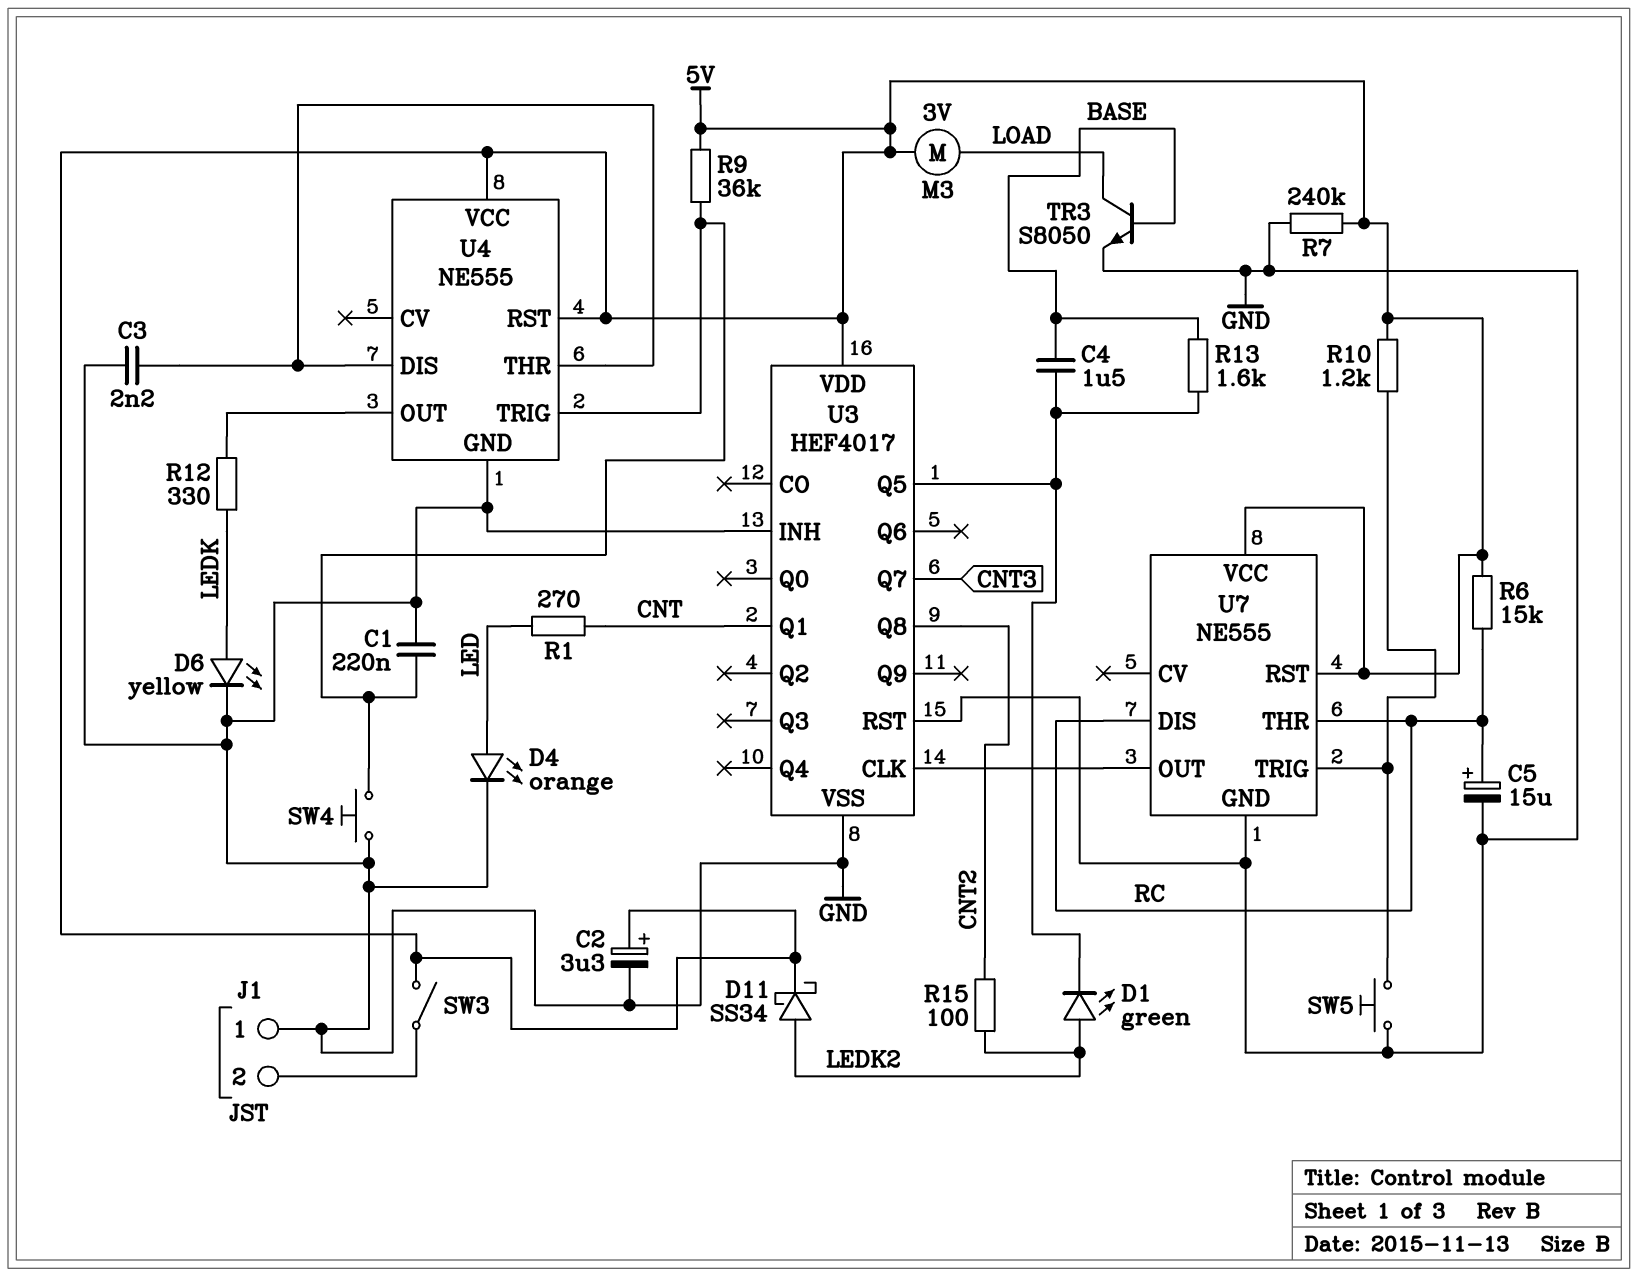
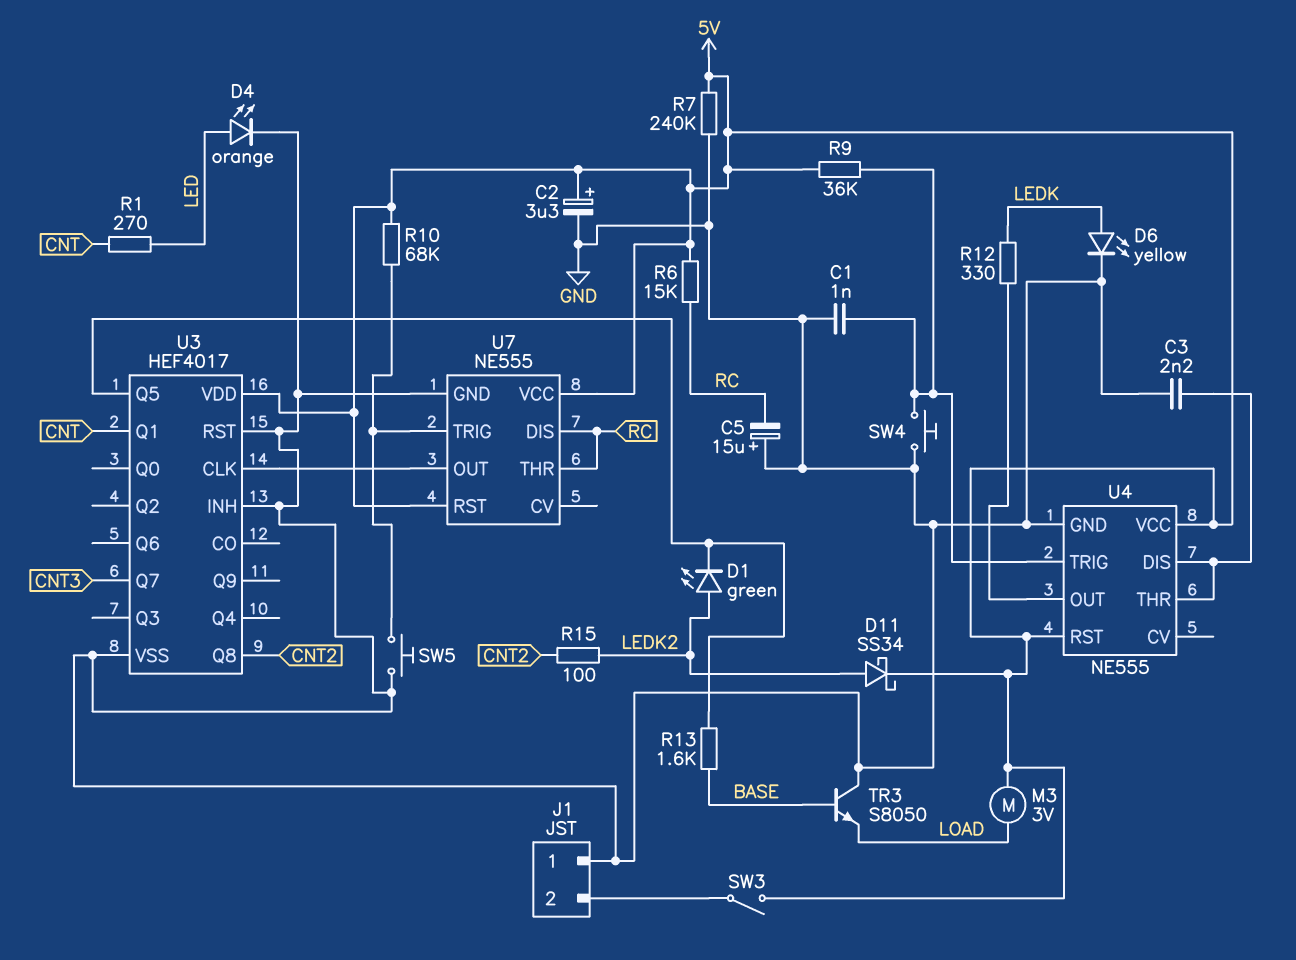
C1: 220nF (GND, U4/TRIG) -> 1nF (GND, U4/TRIG)
C4: 1.5uF (BASE, U3/Q5) -> none
C5: 15uF (plus RC, minus GND) -> 15uF (plus GND, minus RC)
R10: 1.2k (5V, U7/TRIG) -> 68k (5V, U7/TRIG)
TR3: NPN S8050 (B BASE, C LOAD, E GND) -> NPN S8050 (B BASE, C GND, E LOAD)

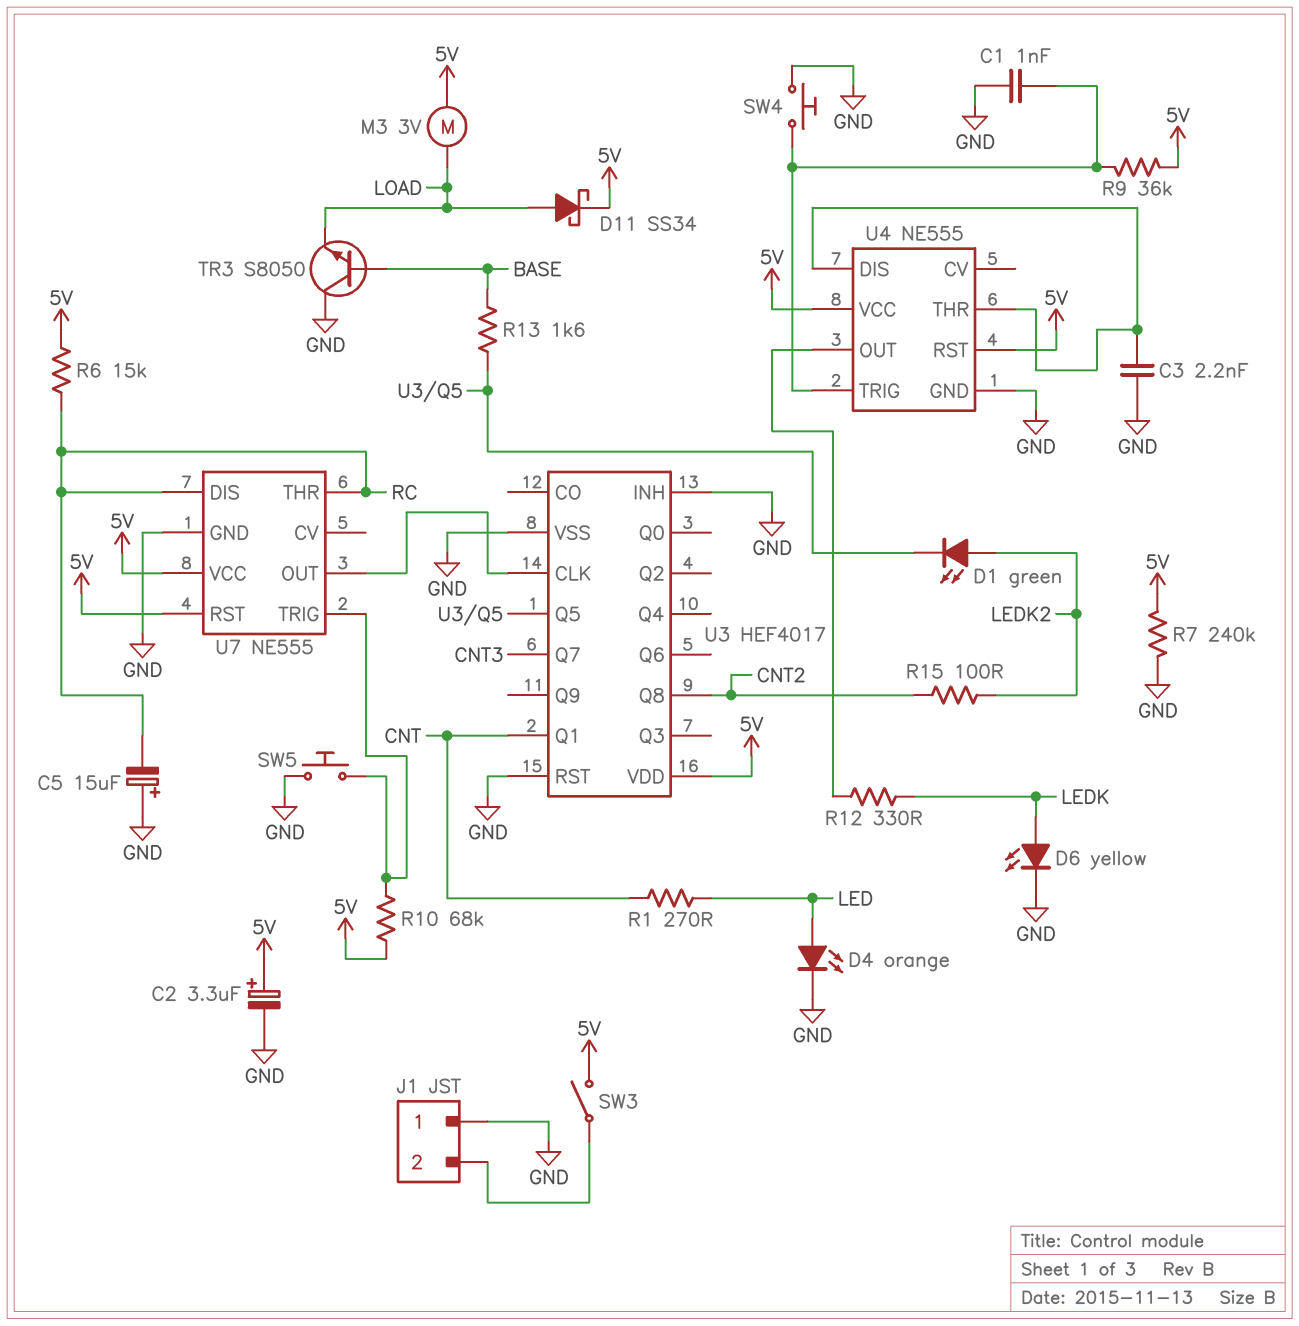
D11: schottky SS34 (A LEDK2, K 5V) -> schottky SS34 (A LOAD, K 5V)

